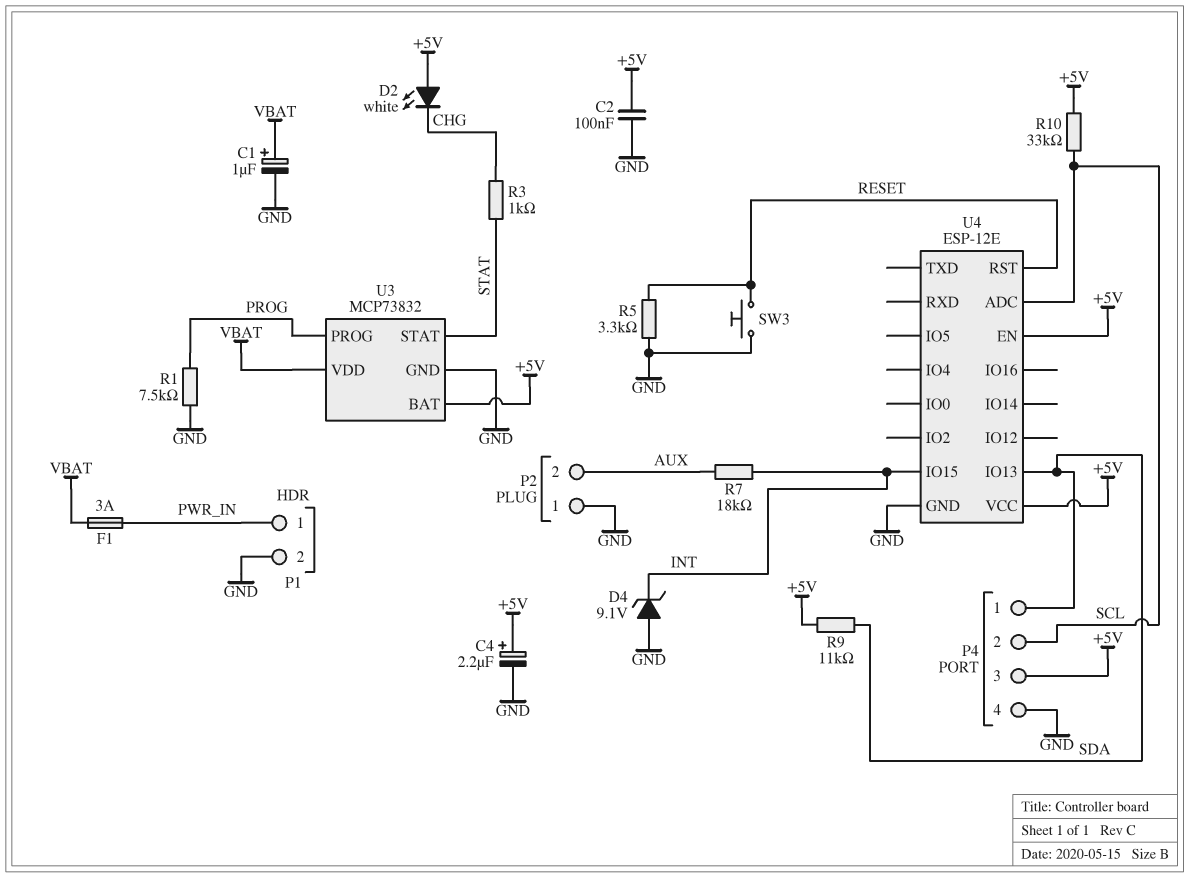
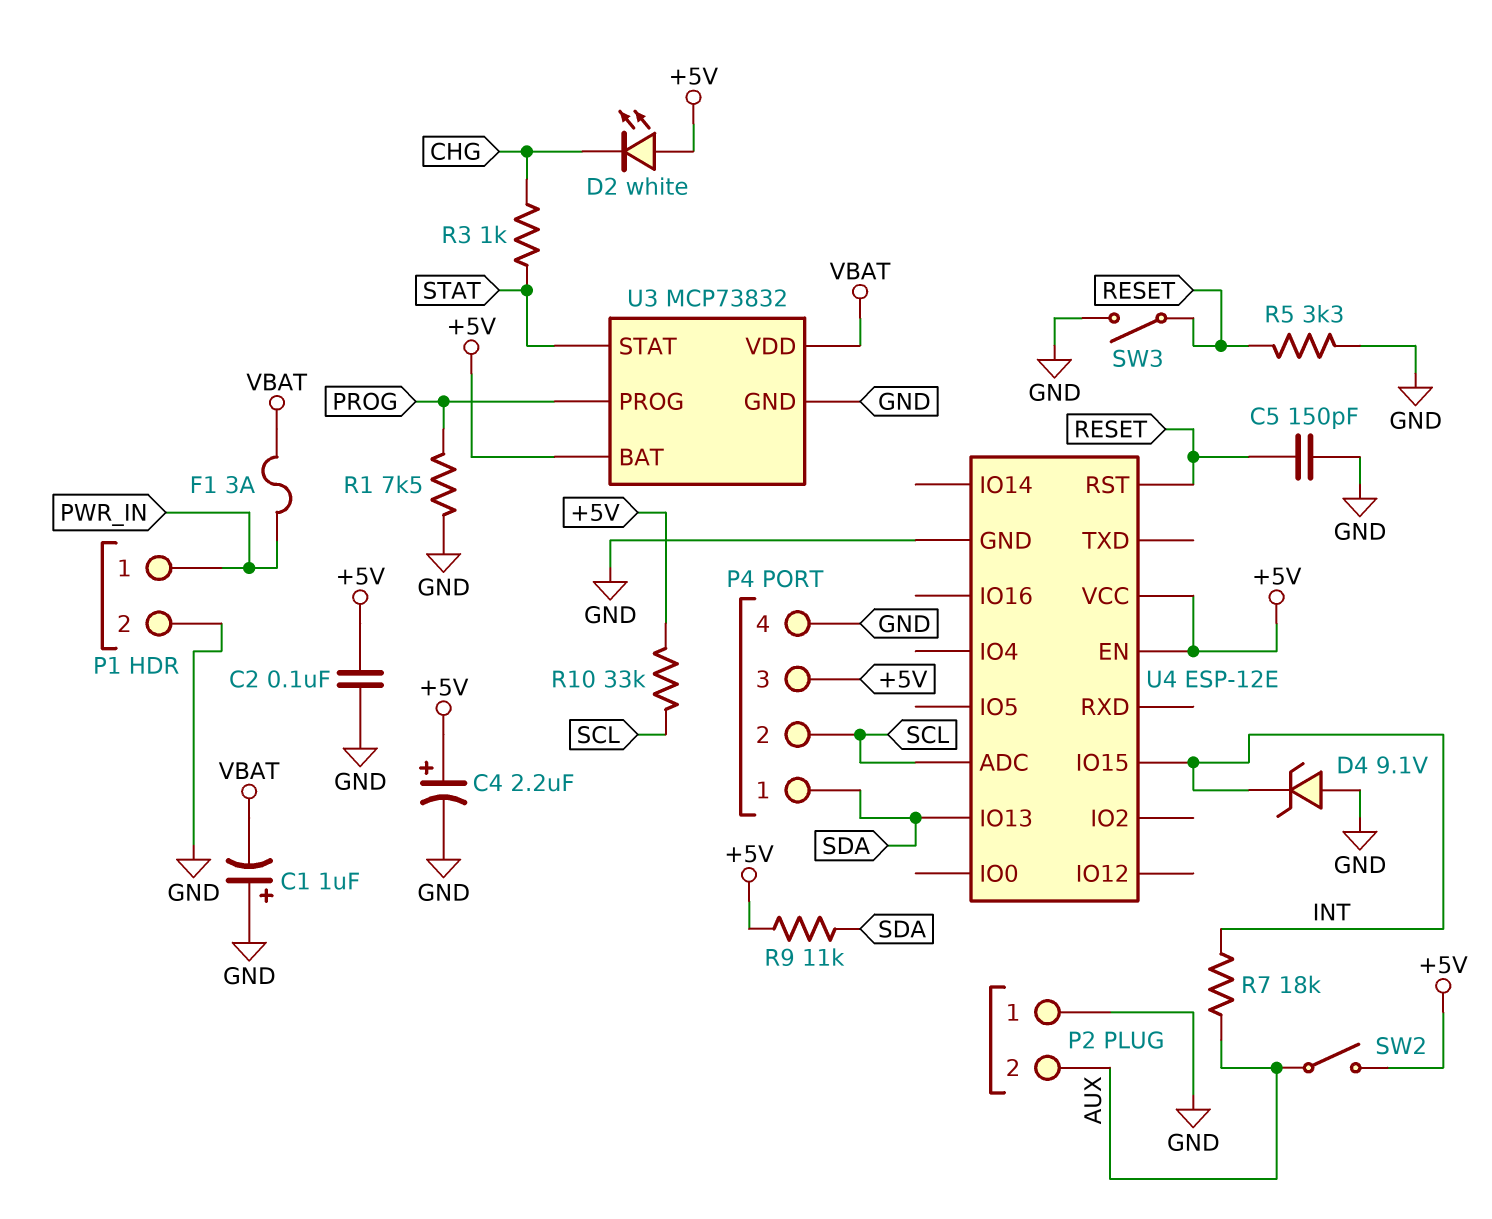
C1: 1uF (plus VBAT, minus GND) -> 1uF (plus GND, minus VBAT)
C5: none -> 150pF (GND, RESET)
SW2: none -> switch (+5V, AUX)
SW3: button (GND, RESET) -> switch (GND, RESET)

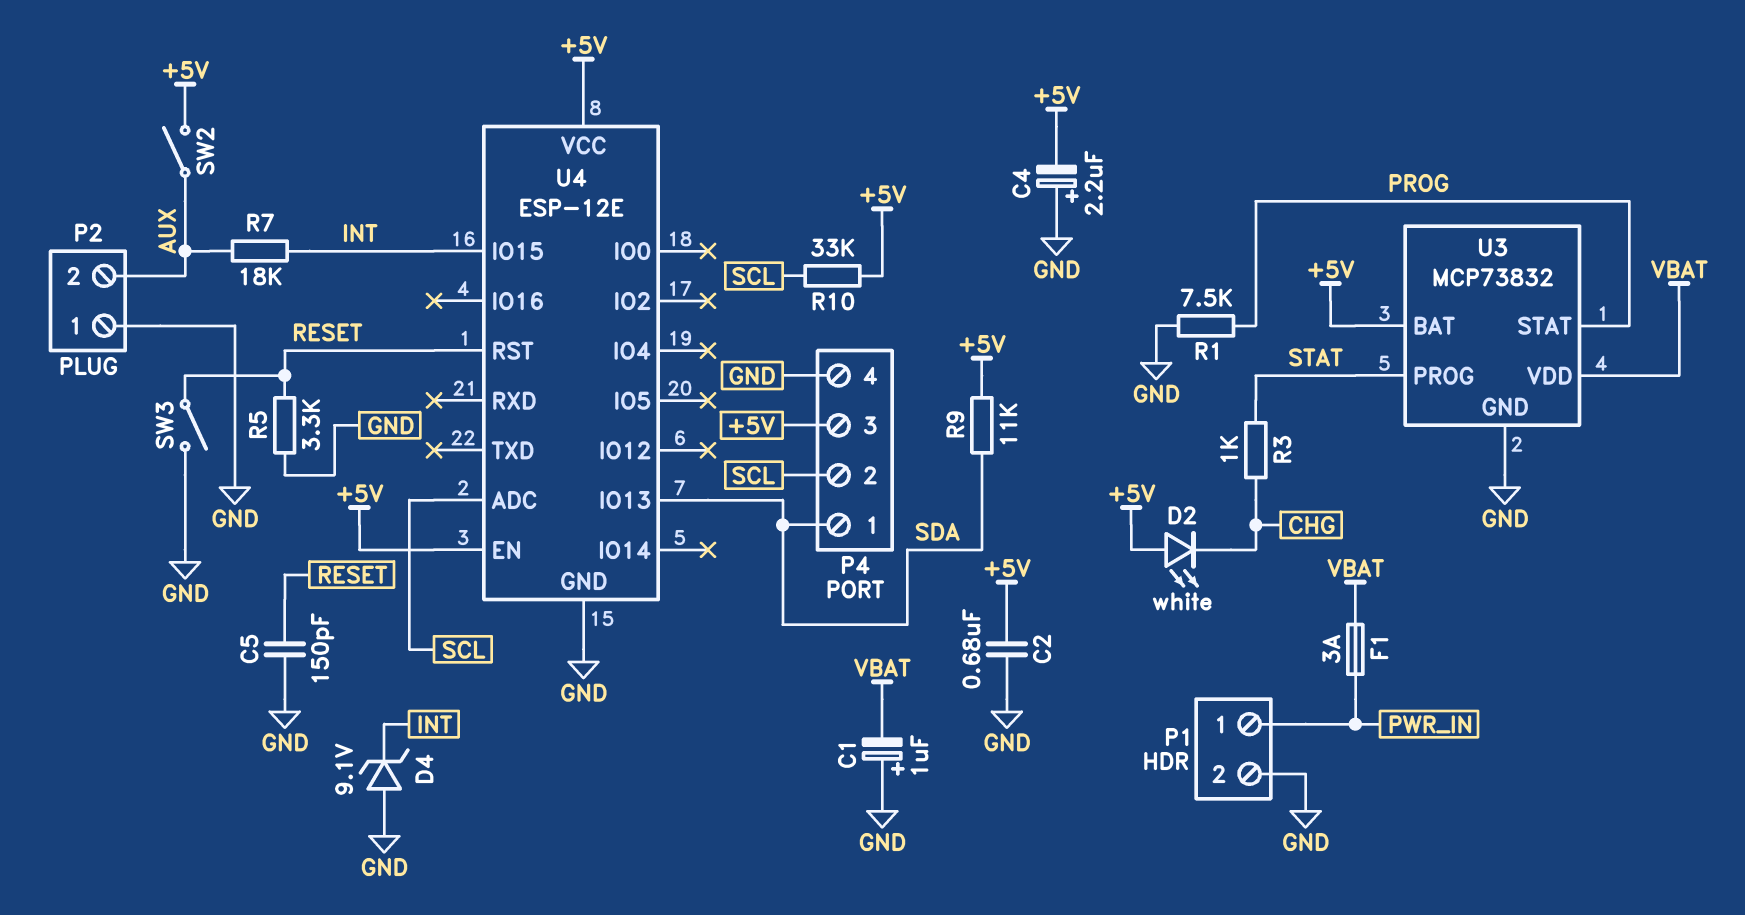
C2: 100nF (+5V, GND) -> 680nF (+5V, GND)
C4: 2.2uF (plus +5V, minus GND) -> 2.2uF (plus GND, minus +5V)
U3 pin PROG: PROG -> STAT
U3 pin STAT: STAT -> PROG

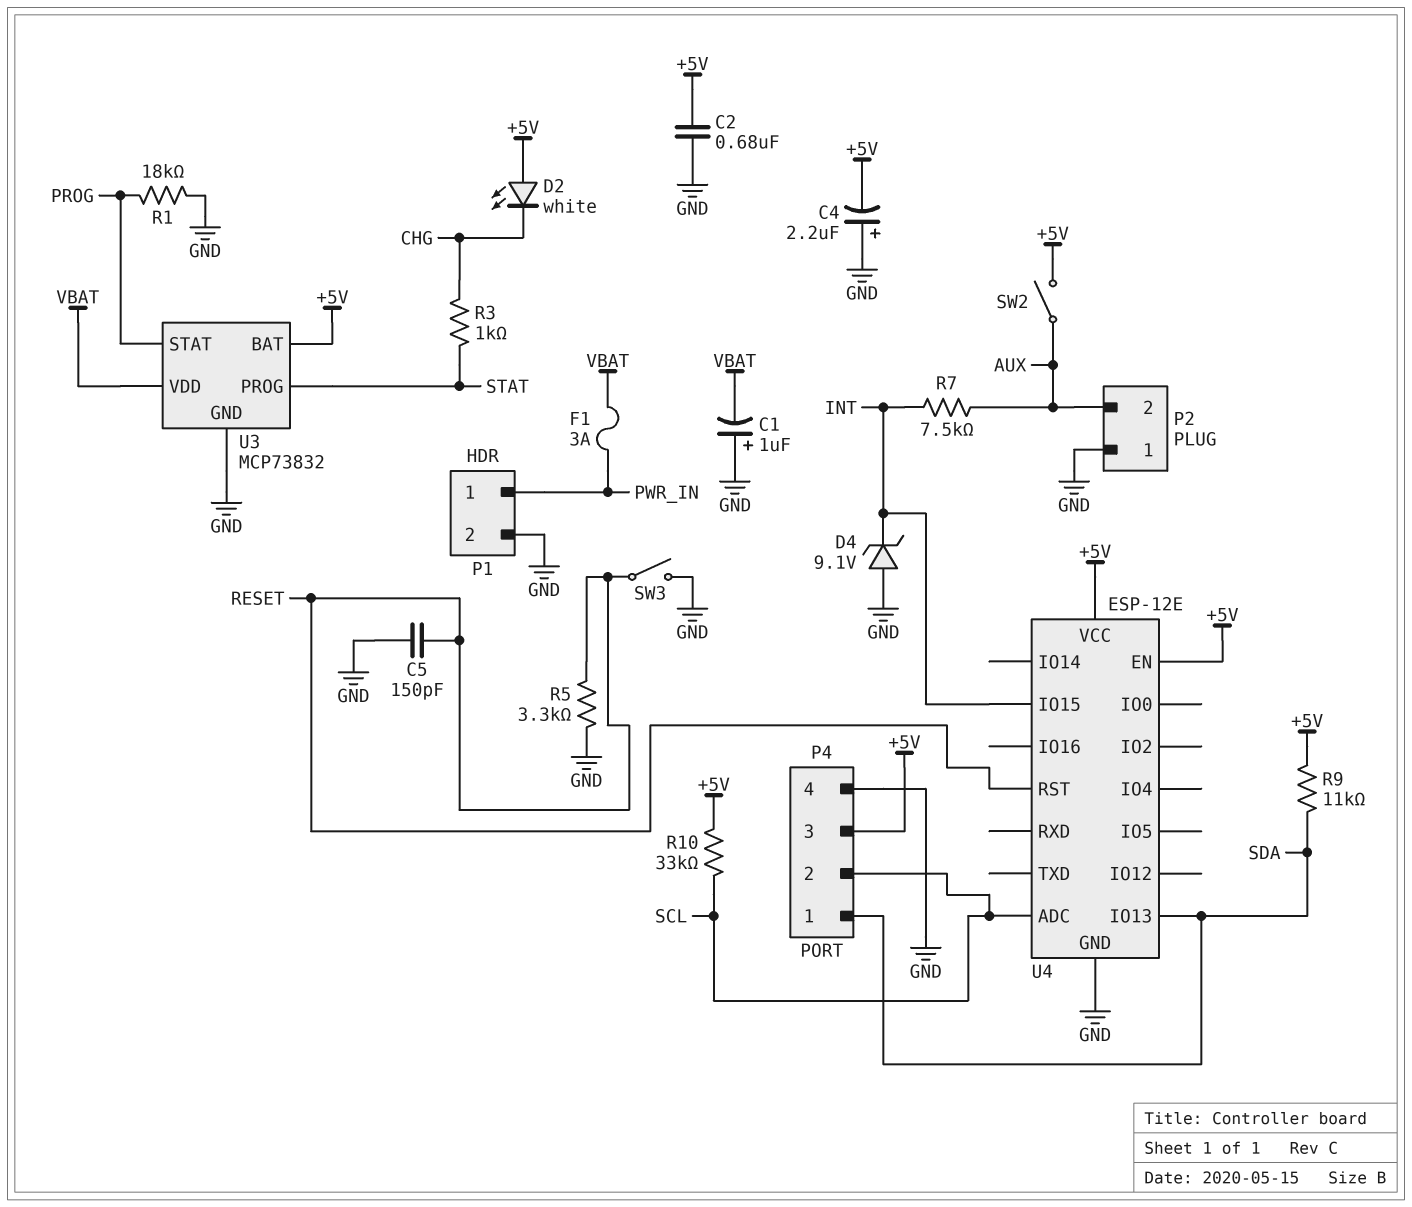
R1: 7.5k (GND, PROG) -> 18k (GND, PROG)
R7: 18k (AUX, INT) -> 7.5k (AUX, INT)

